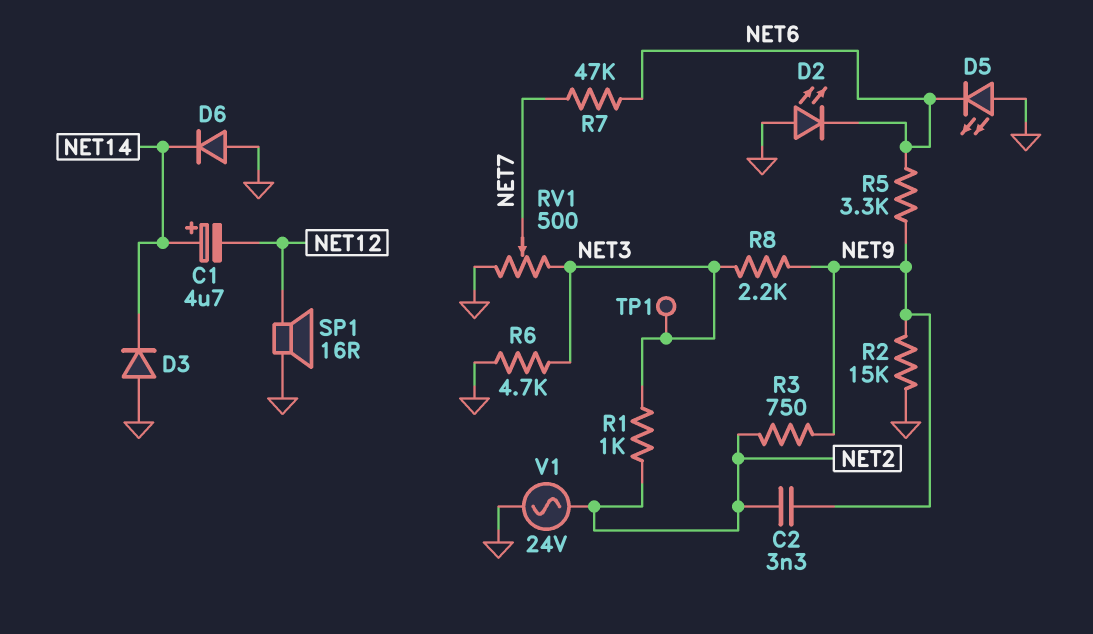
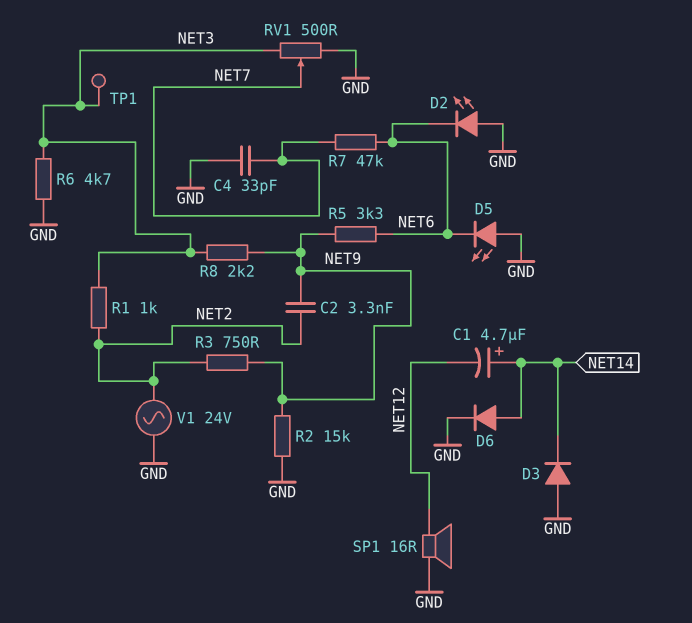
C4: none -> 33pF (GND, NET7)
D6: diode (A GND, K NET14) -> diode (A NET14, K GND)

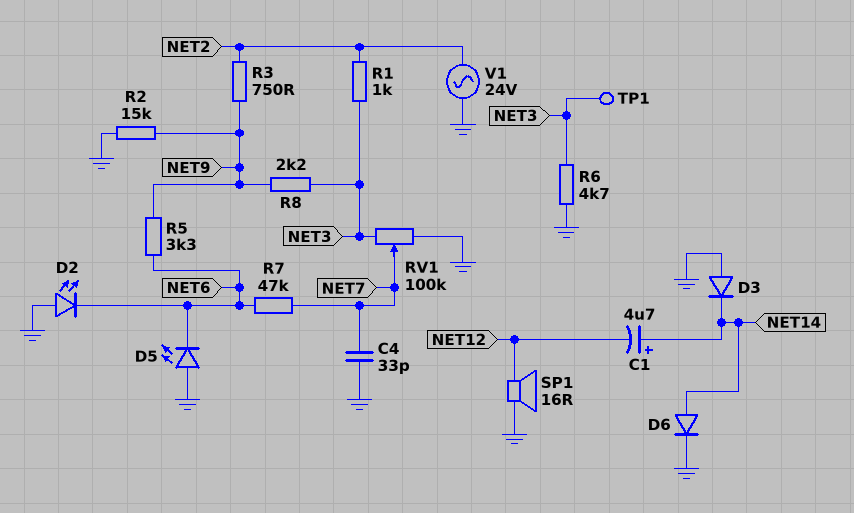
C2: 3.3nF (NET2, NET9) -> none
RV1: 500 (GND, NET3, wiper NET7) -> 100k (GND, NET3, wiper NET7)

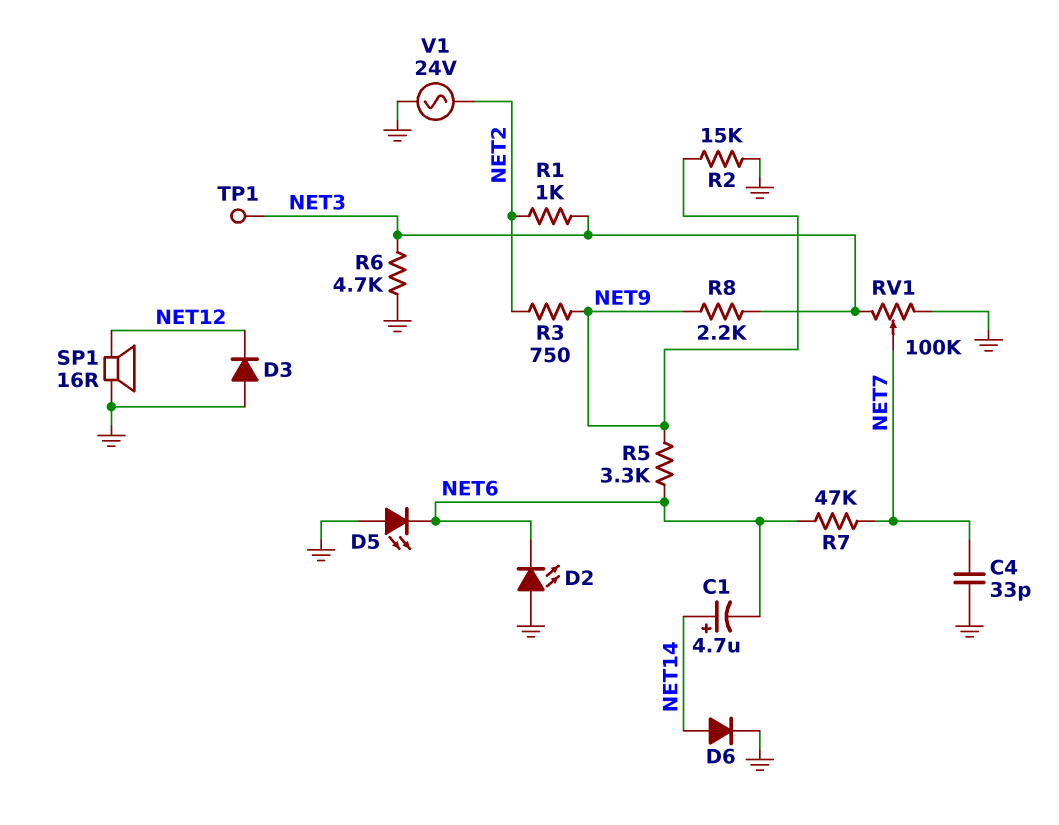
C1: 4.7uF (plus NET14, minus NET12) -> 4.7uF (plus NET14, minus NET6)
D3: diode (A GND, K NET14) -> diode (A GND, K NET12)

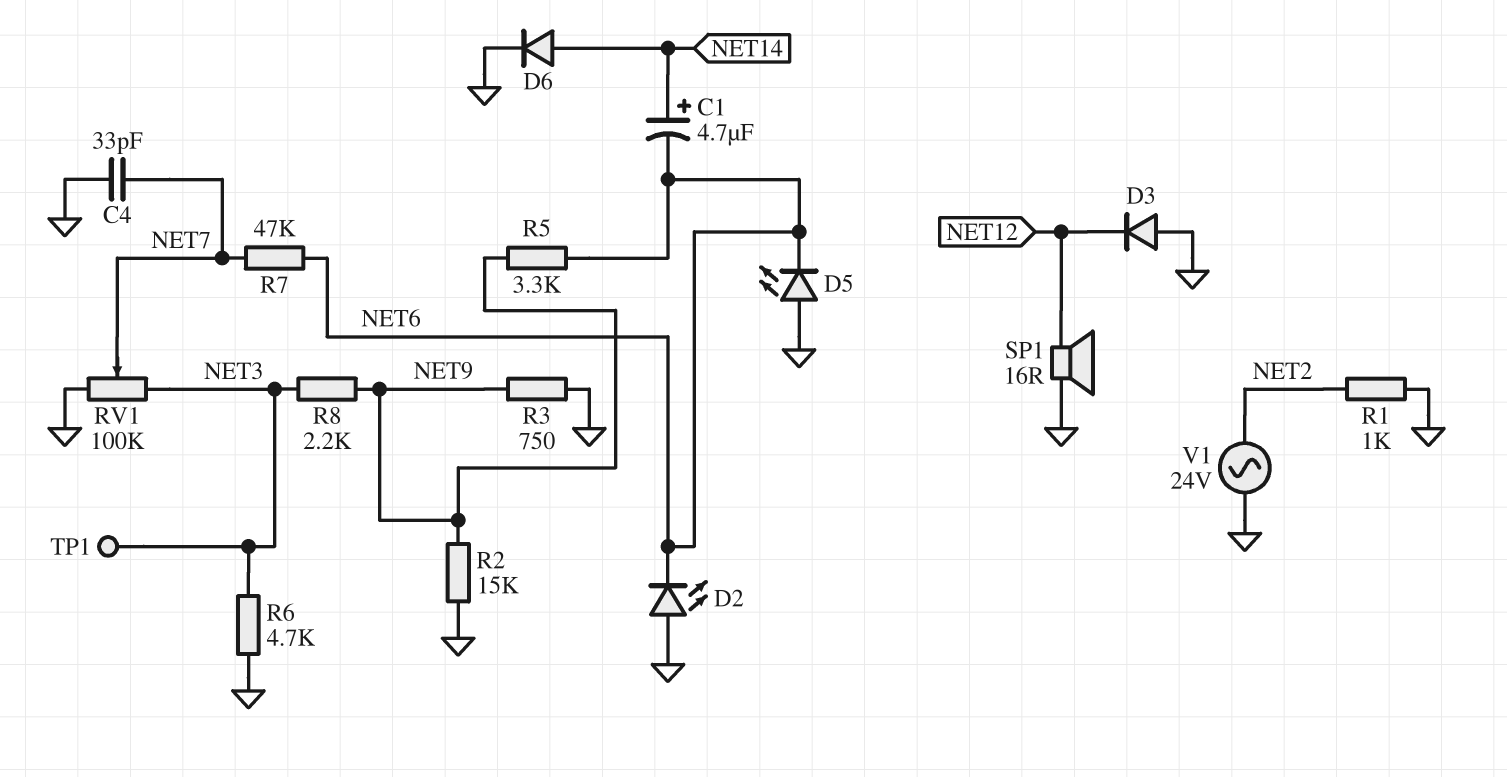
R1: 1k (NET2, NET3) -> 1k (GND, NET2)
R3: 750 (NET2, NET9) -> 750 (GND, NET9)

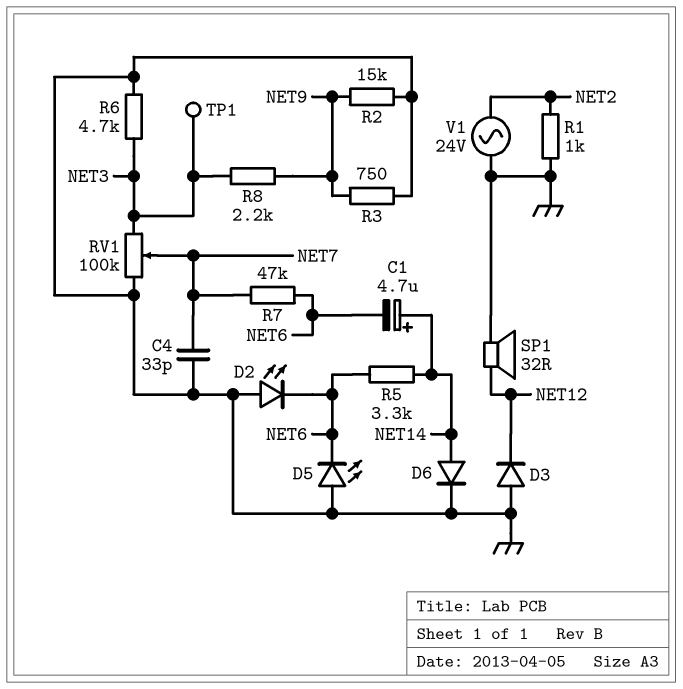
R5: 3.3k (NET6, NET9) -> 3.3k (NET6, NET14)
SP1: speaker 16R (GND, NET12) -> speaker 32R (GND, NET12)

